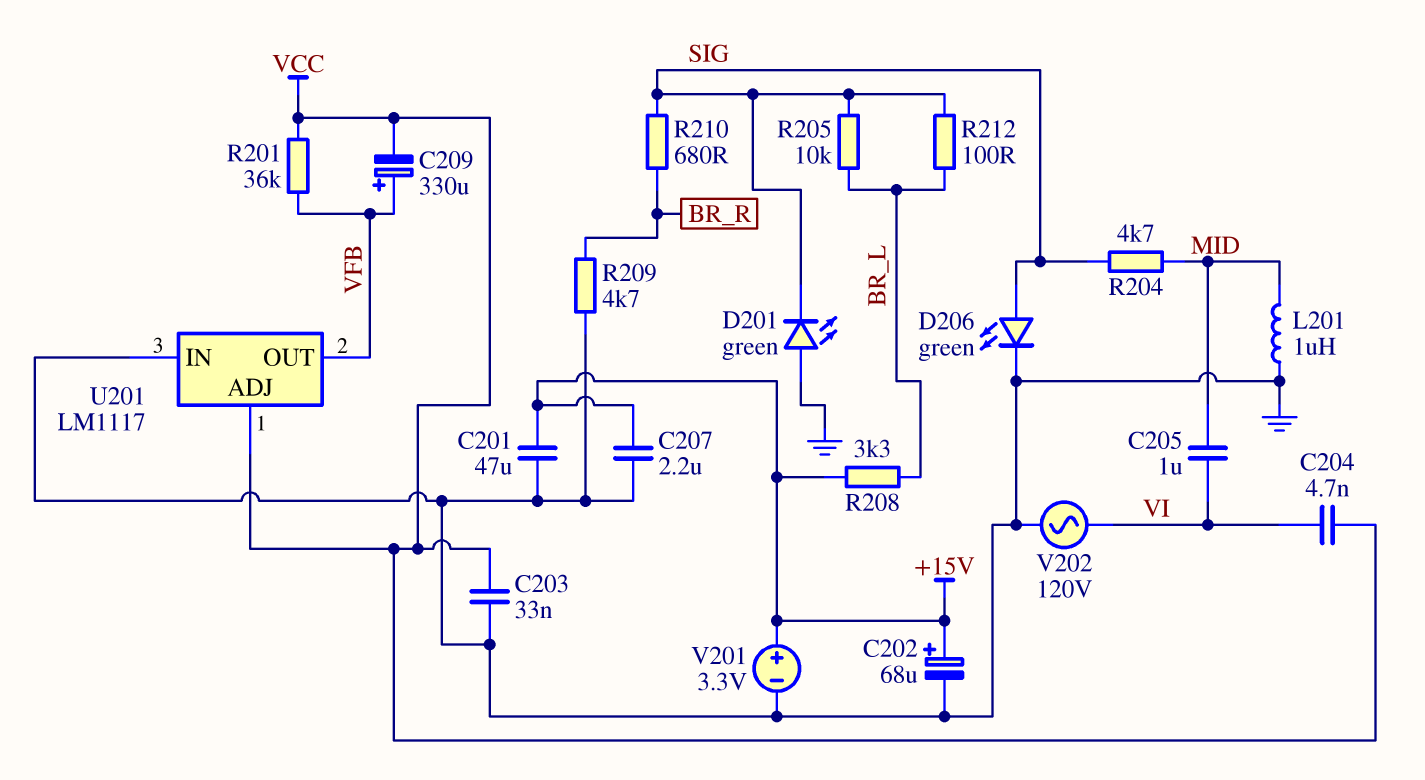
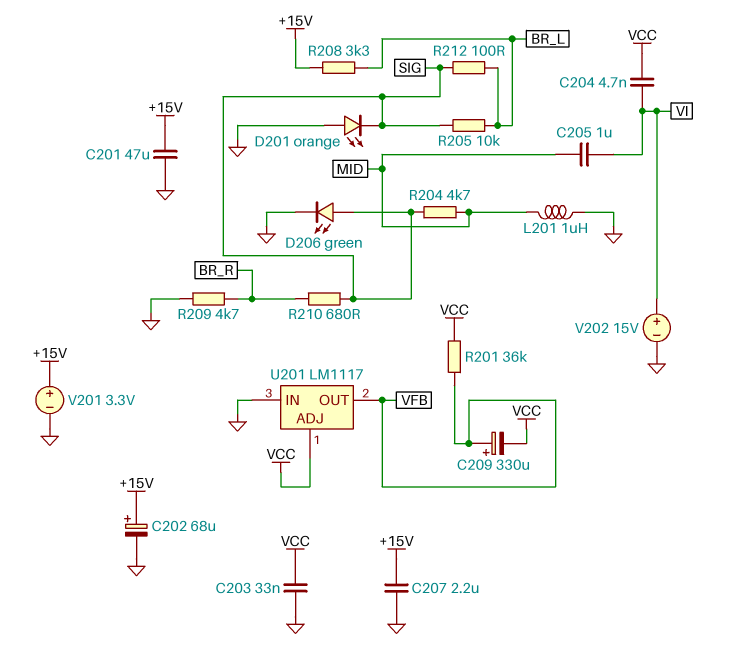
D201: LED green (A GND, K SIG) -> LED orange (A GND, K SIG)
V202: AC 120V (GND, VI) -> 15V (plus VI, minus GND)

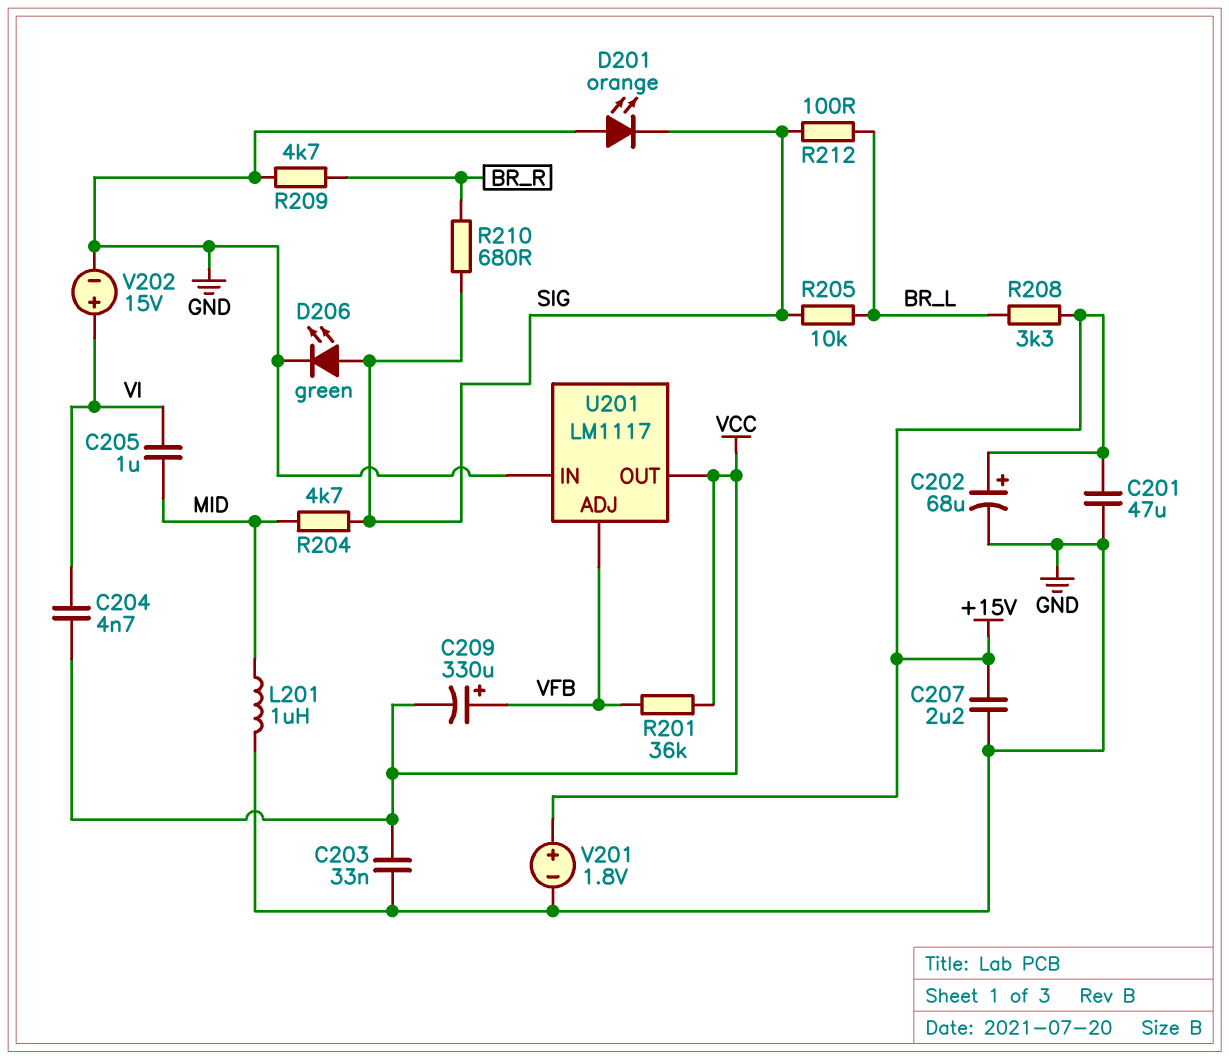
U201 pin ADJ: VCC -> VFB
U201 pin OUT: VFB -> VCC
V201: 3.3V (plus +15V, minus GND) -> 1.8V (plus +15V, minus GND)

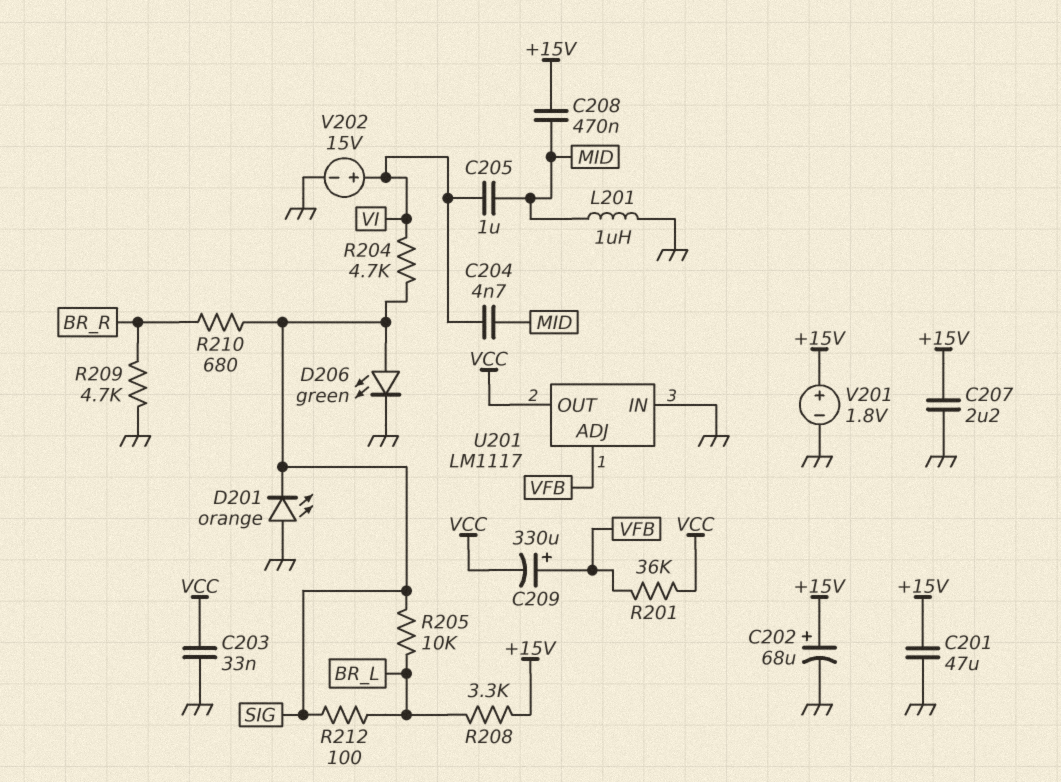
C204: 4.7nF (VCC, VI) -> 4.7nF (MID, VI)
C208: none -> 470nF (+15V, MID)
R204: 4.7k (MID, SIG) -> 4.7k (SIG, VI)

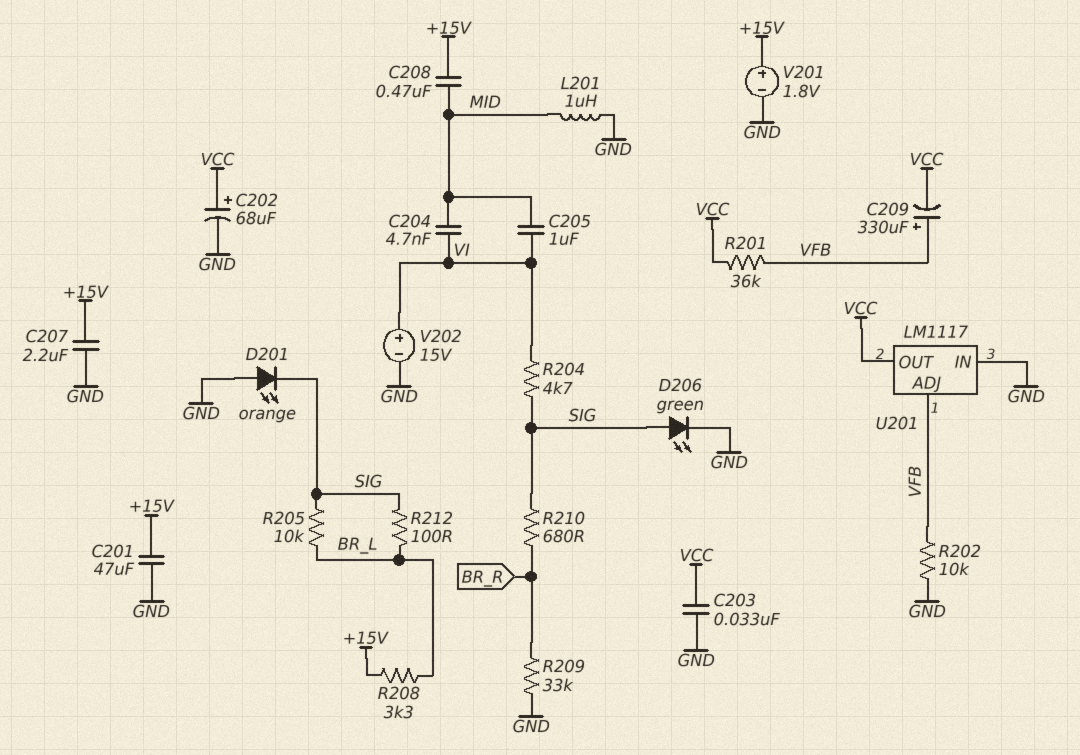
C202: 68uF (plus +15V, minus GND) -> 68uF (plus VCC, minus GND)
R202: none -> 10k (GND, VFB)
R209: 4.7k (BR_R, GND) -> 33k (BR_R, GND)

